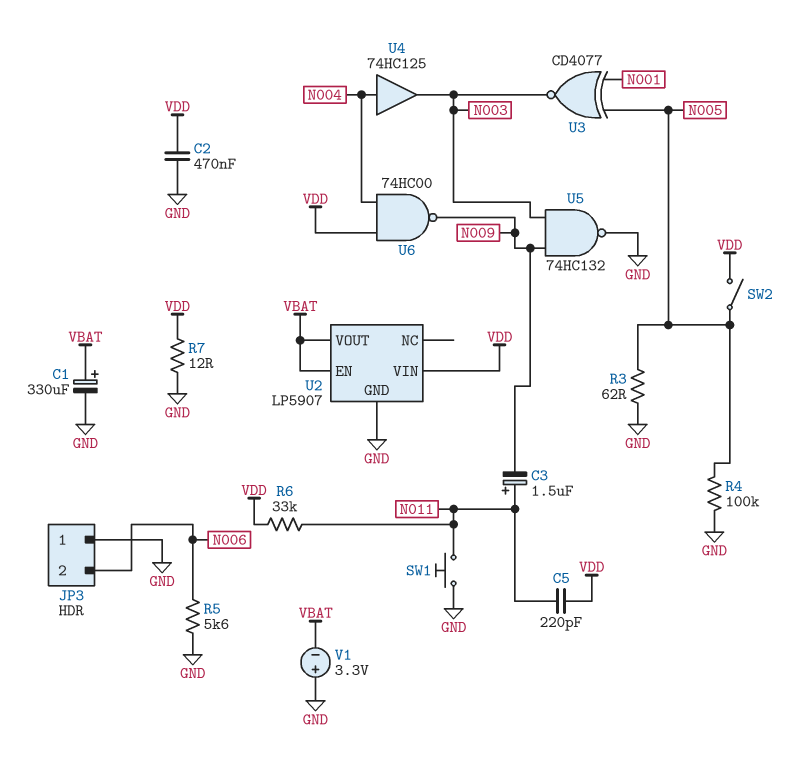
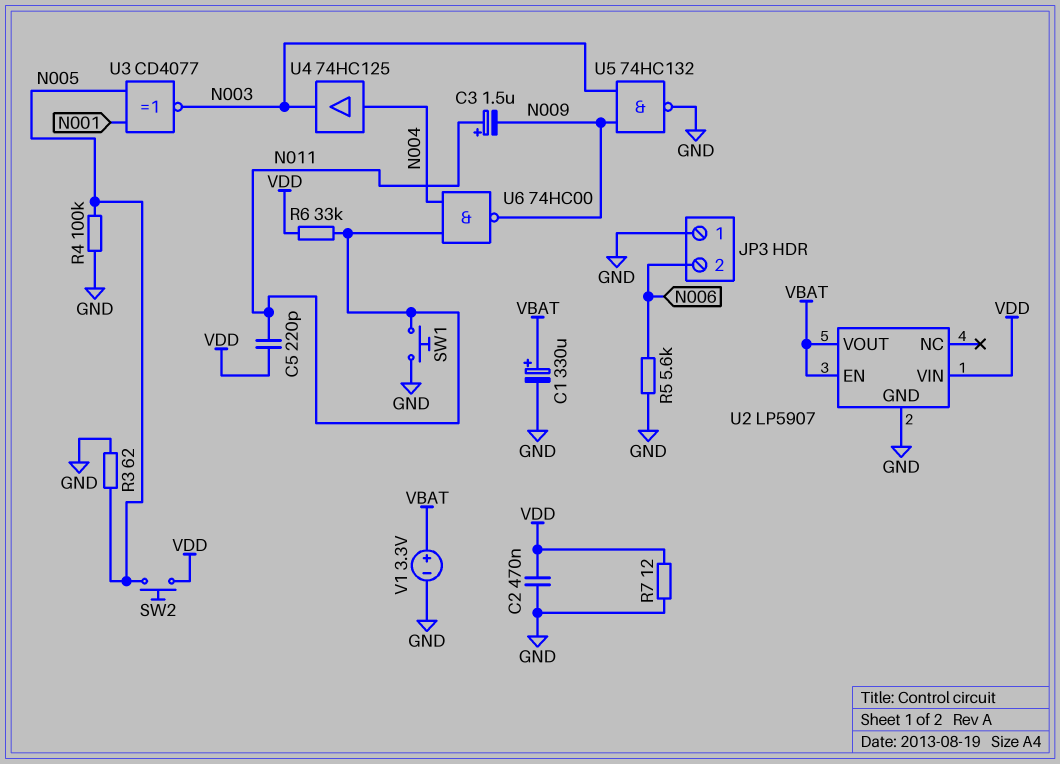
SW2: switch (N005, VDD) -> button (N005, VDD)
U6: NAND 74HC00 (in N004, in VDD, out N009) -> NAND 74HC00 (in N004, in N011, out N009)
V1: 3.3V (plus GND, minus VBAT) -> 3.3V (plus VBAT, minus GND)

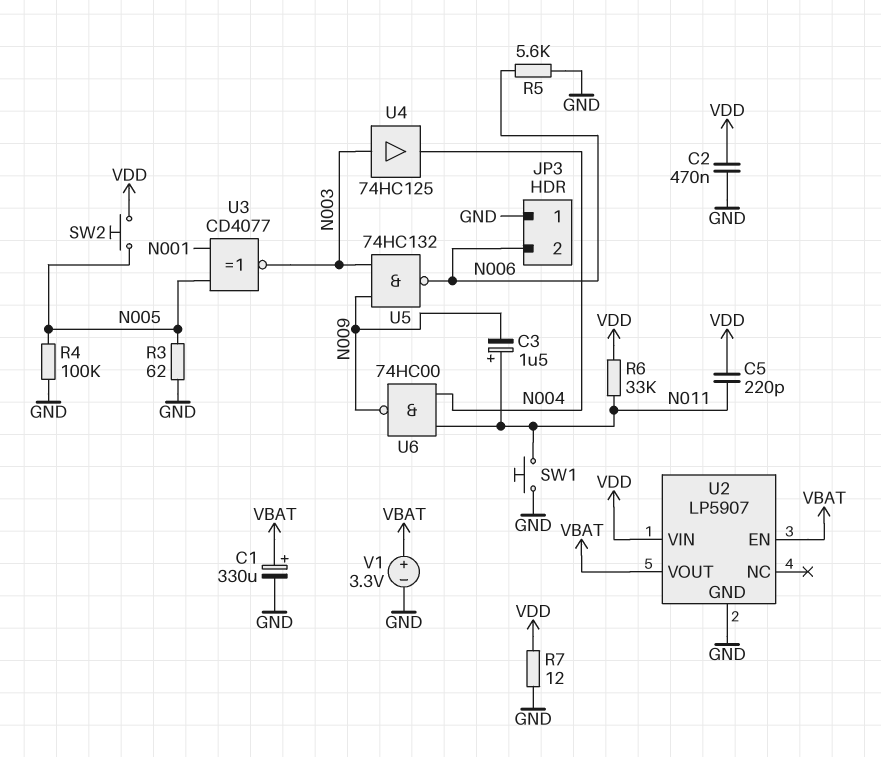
U4: buffer 74HC125 (in N004, out N003) -> buffer 74HC125 (in N003, out N004)
U5: NAND 74HC132 (in N003, in N009, out GND) -> NAND 74HC132 (in N003, in N009, out N006)

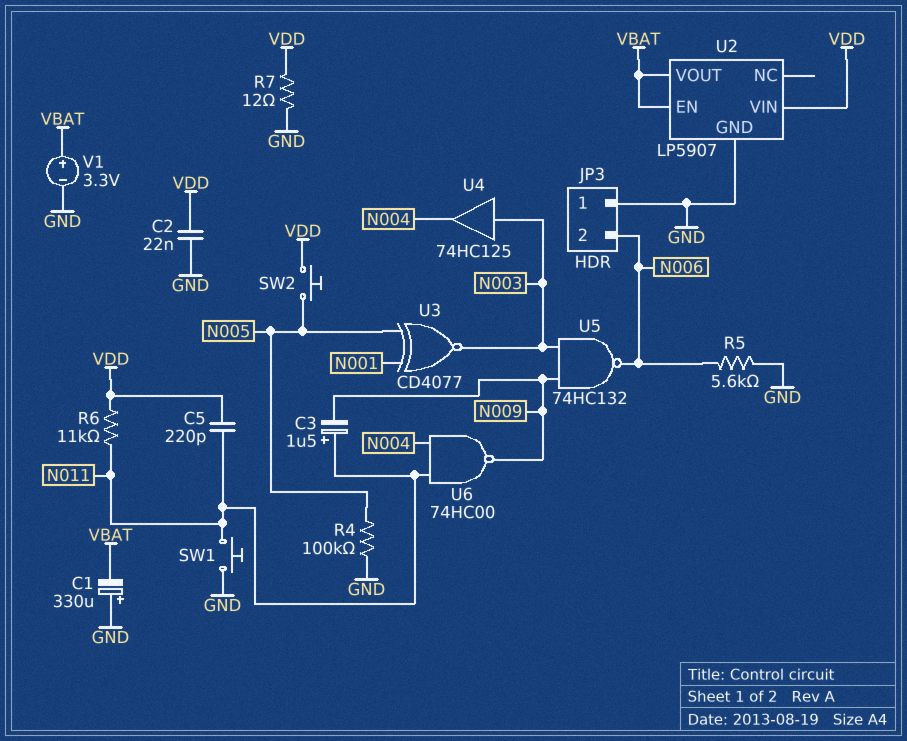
C1: 330uF (plus VBAT, minus GND) -> 330uF (plus GND, minus VBAT)
C2: 470nF (GND, VDD) -> 22nF (GND, VDD)
R3: 62 (GND, N005) -> none
R6: 33k (N011, VDD) -> 11k (N011, VDD)

